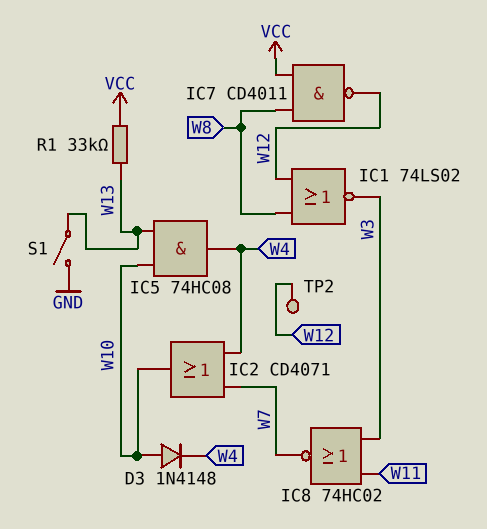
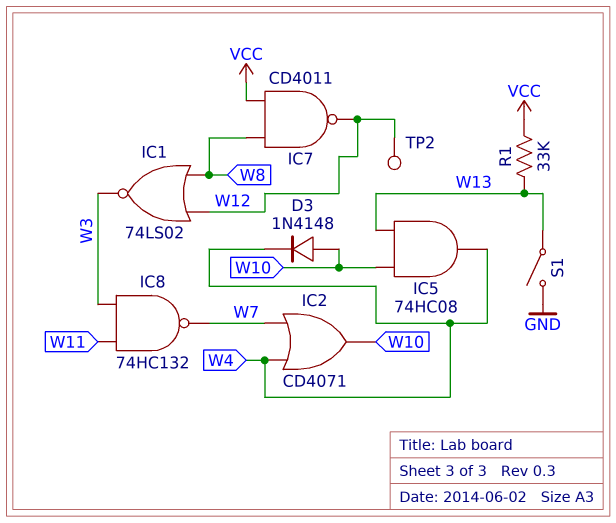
IC8: NOR 74HC02 (in W3, in W11, out W7) -> NAND 74HC132 (in W3, in W11, out W7)

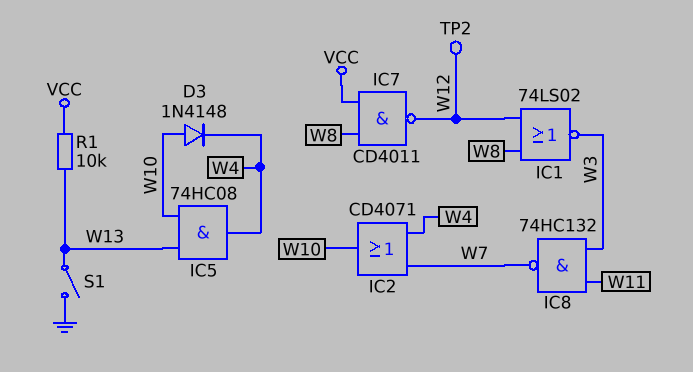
R1: 33k (VCC, W13) -> 10k (VCC, W13)

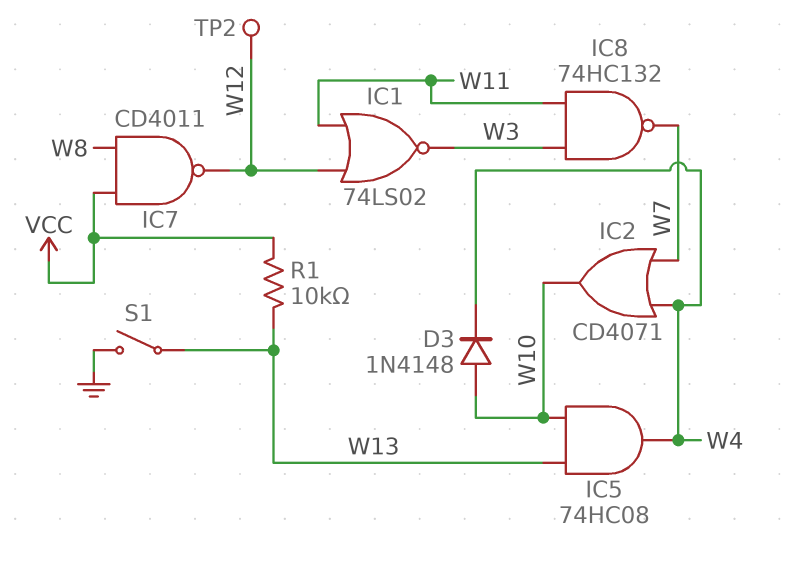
IC1: NOR 74LS02 (in W8, in W12, out W3) -> NOR 74LS02 (in W11, in W12, out W3)

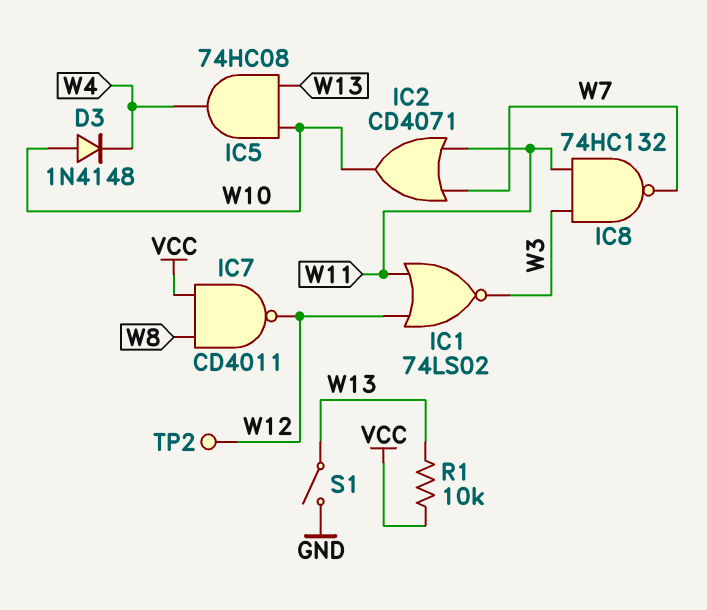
IC2: OR CD4071 (in W4, in W7, out W10) -> OR CD4071 (in W7, in W11, out W10)

